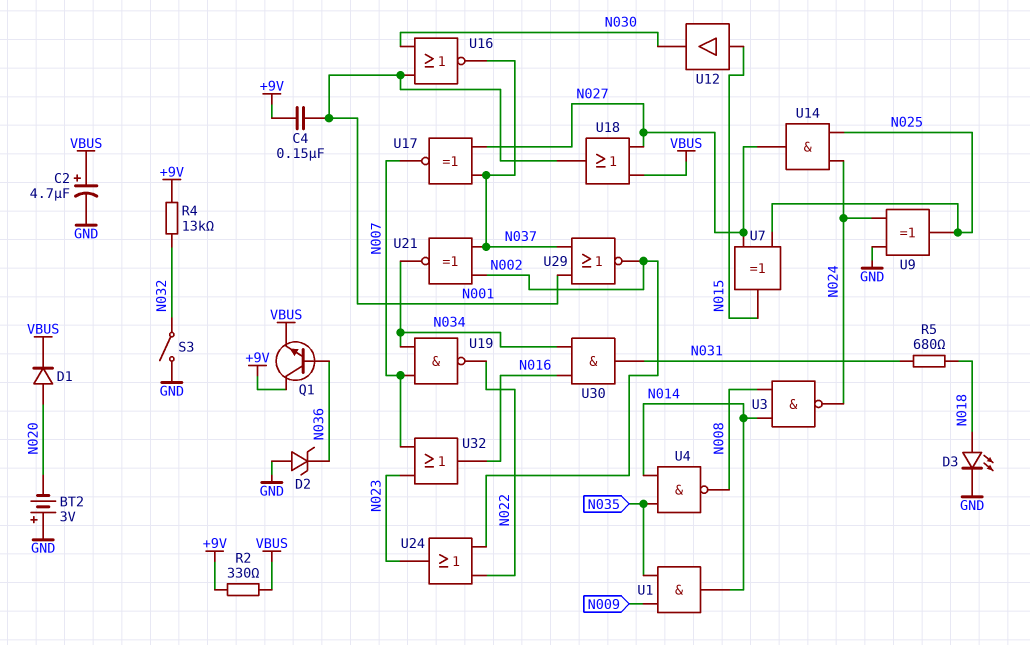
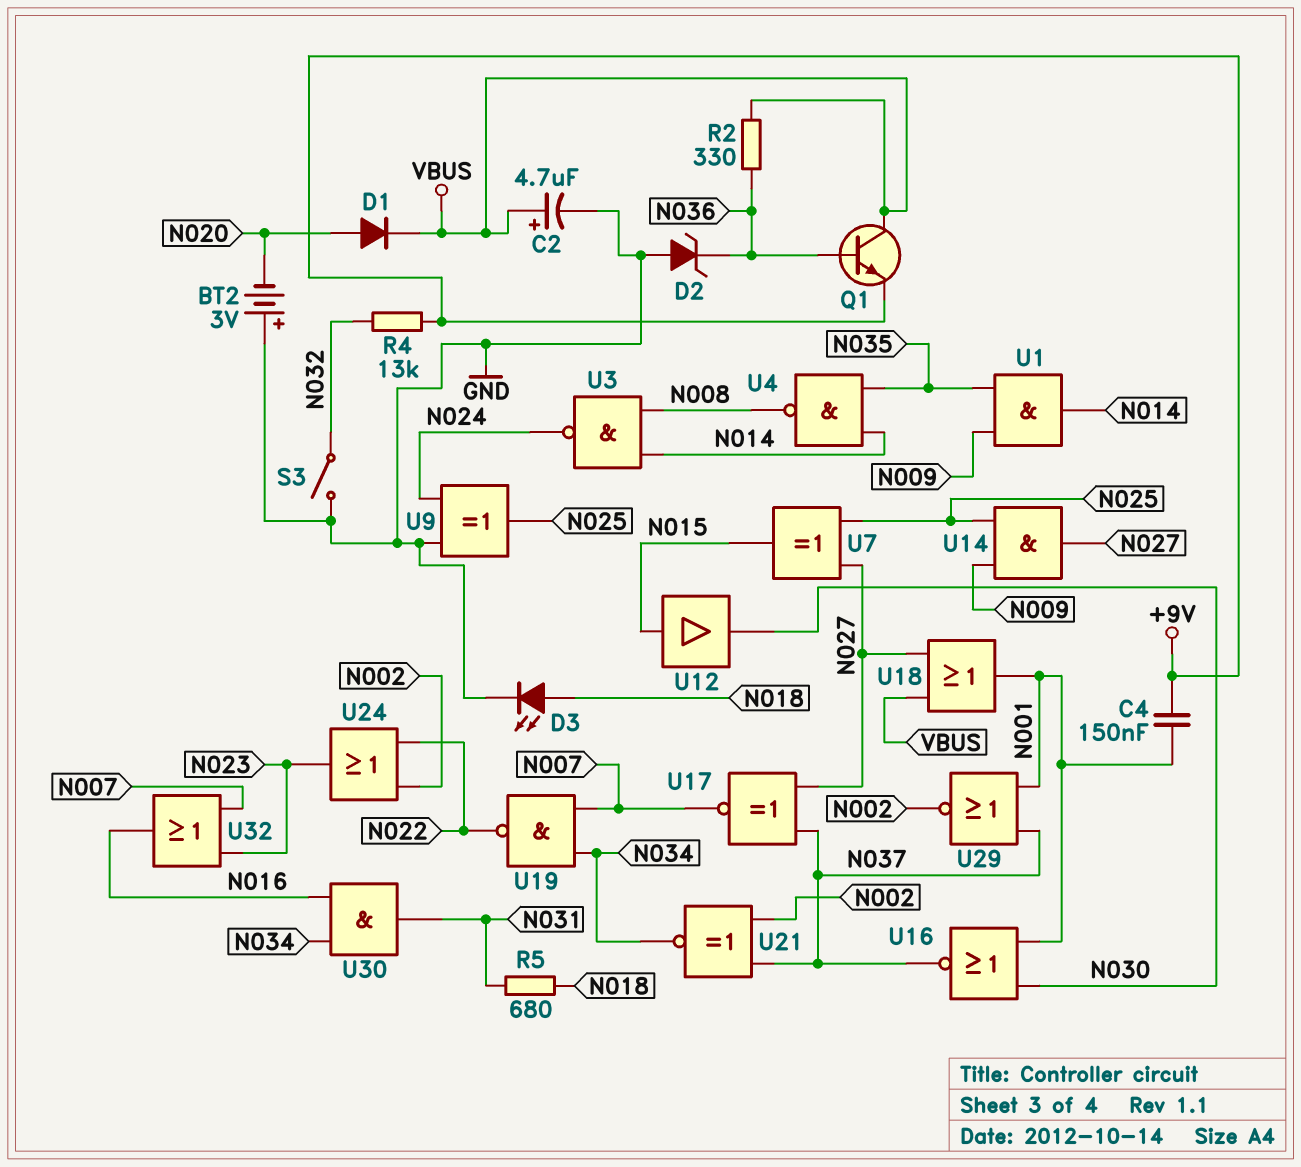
Q1: NPN (B N036, C +9V, E VBUS) -> NPN (B N036, C VBUS, E +9V)
R2: 330 (+9V, VBUS) -> 330 (N036, VBUS)
U14: AND (in N024, in N025, out N027) -> AND (in N009, in N025, out N027)

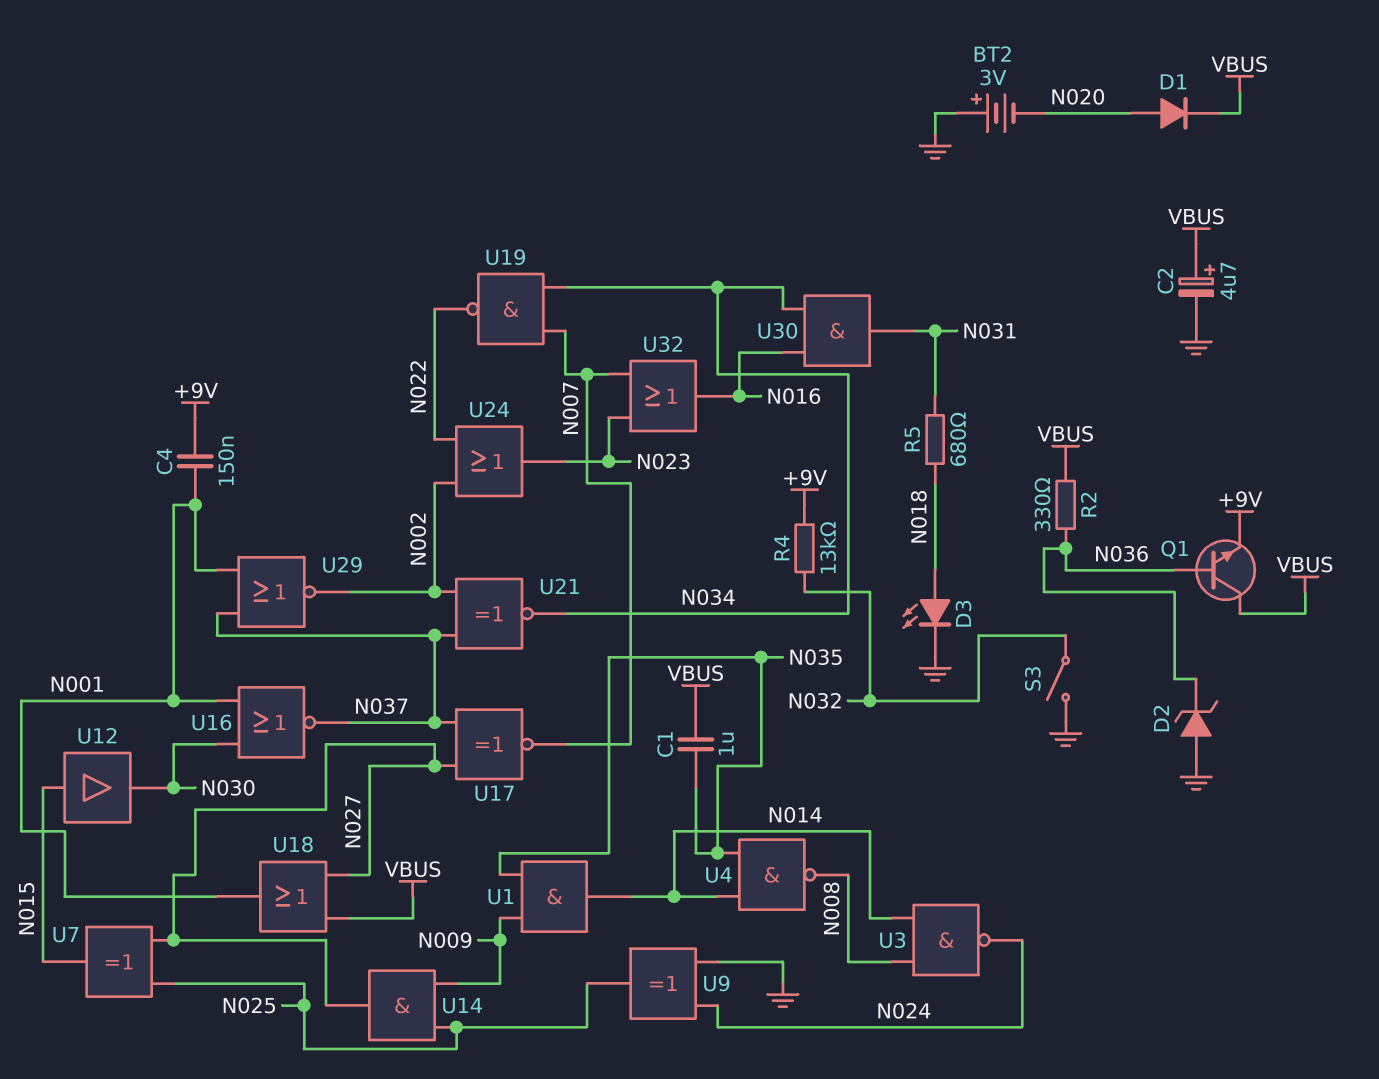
C1: none -> 1uF (N035, VBUS)

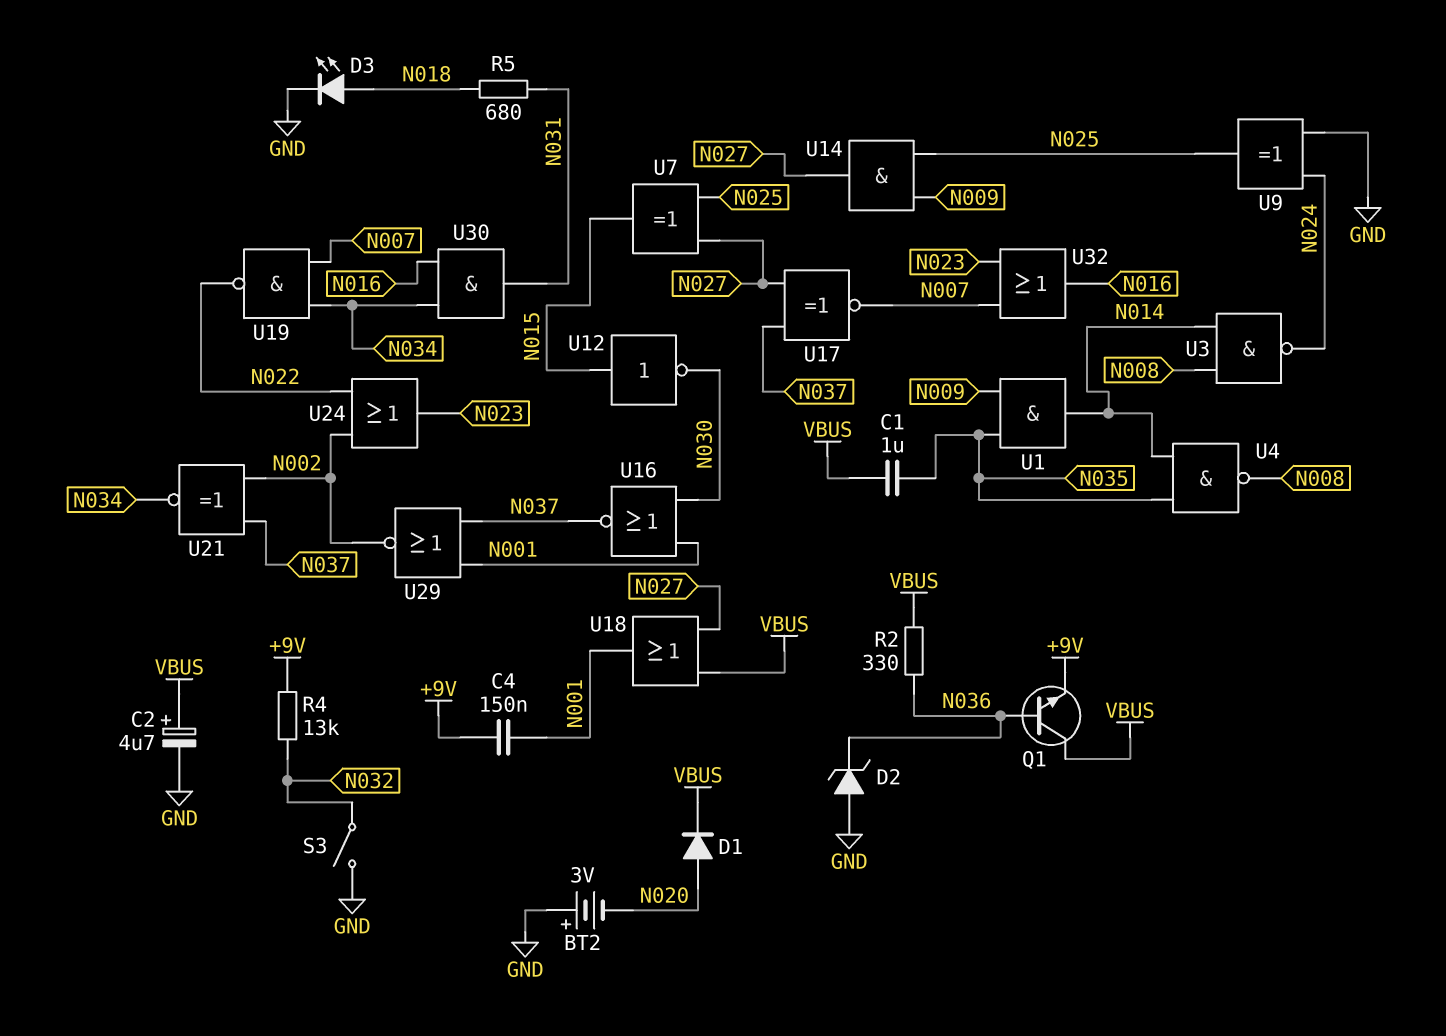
U12: buffer (in N015, out N030) -> NOT (in N015, out N030)

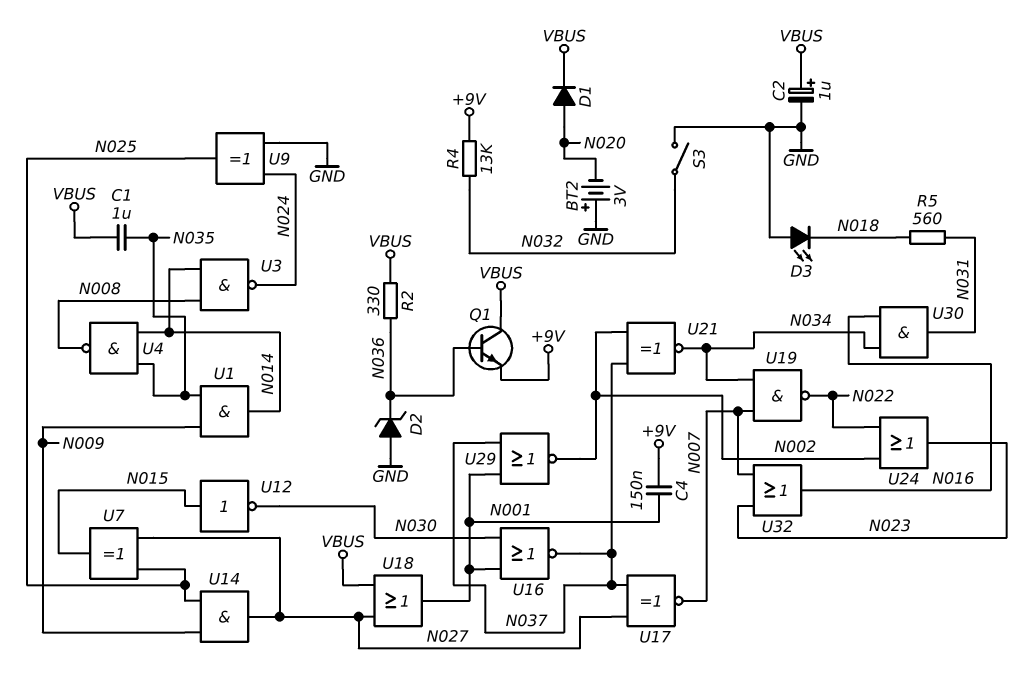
C2: 4.7uF (plus VBUS, minus GND) -> 1uF (plus VBUS, minus GND)
D3: LED (A N018, K GND) -> LED (A GND, K N018)
R5: 680 (N018, N031) -> 560 (N018, N031)

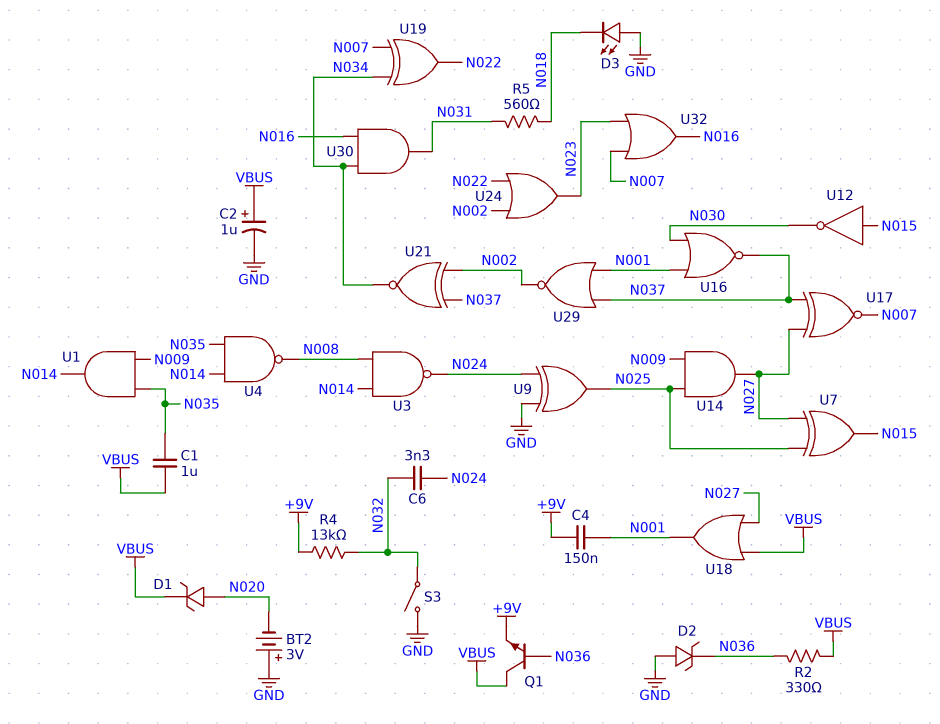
C6: none -> 3.3nF (N024, N032)
D1: diode (A N020, K VBUS) -> zener (A N020, K VBUS)
U19: NAND (in N007, in N034, out N022) -> XOR (in N007, in N034, out N022)

